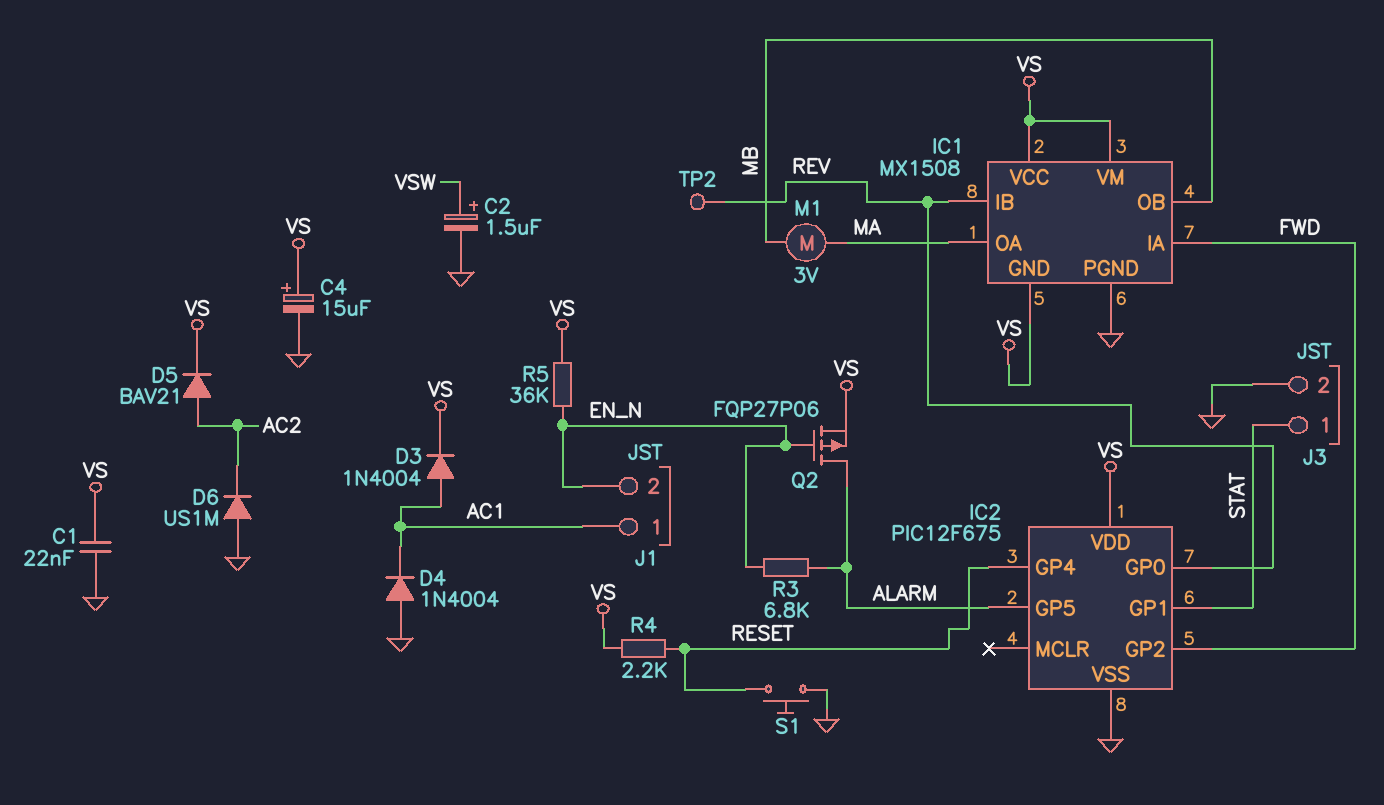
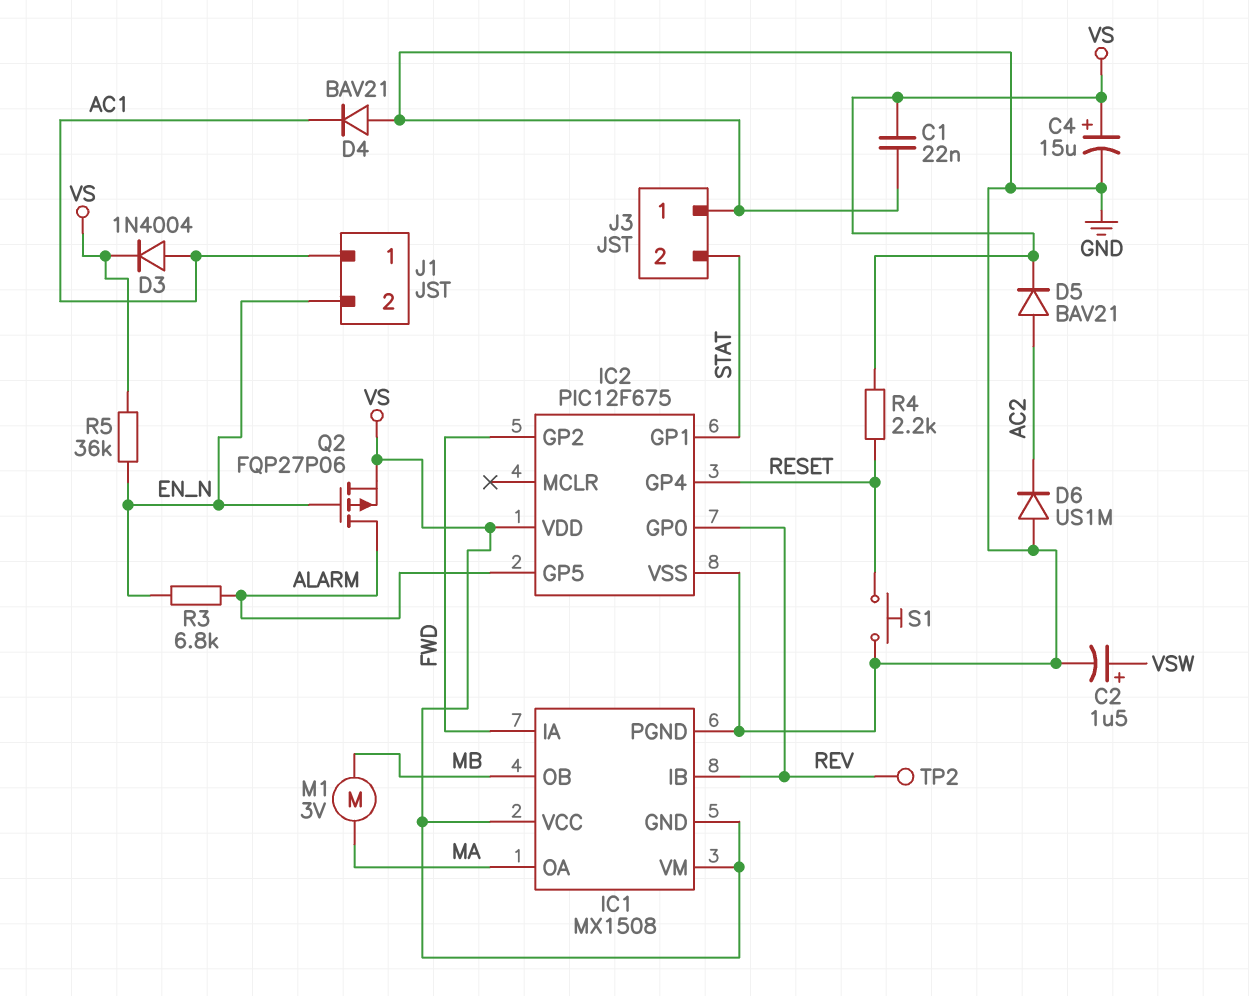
D4: diode 1N4004 (A GND, K AC1) -> diode BAV21 (A GND, K AC1)
J3 pin 1: STAT -> GND
J3 pin 2: GND -> STAT

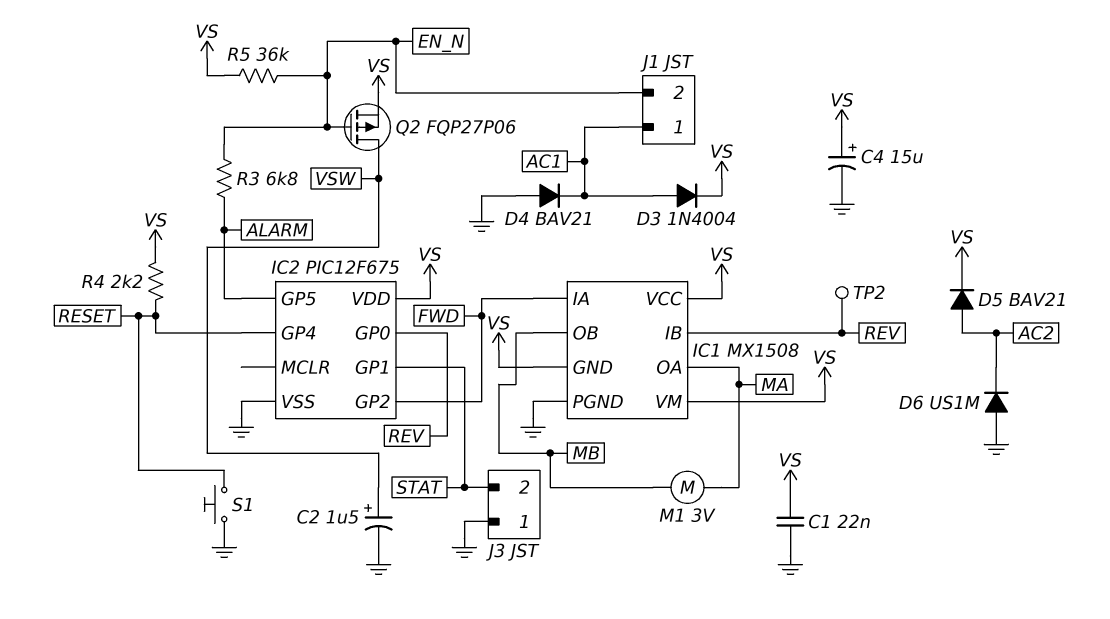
Q2: PMOS FQP27P06 (G EN_N, D ALARM, S VS) -> PMOS FQP27P06 (G EN_N, D VSW, S VS)

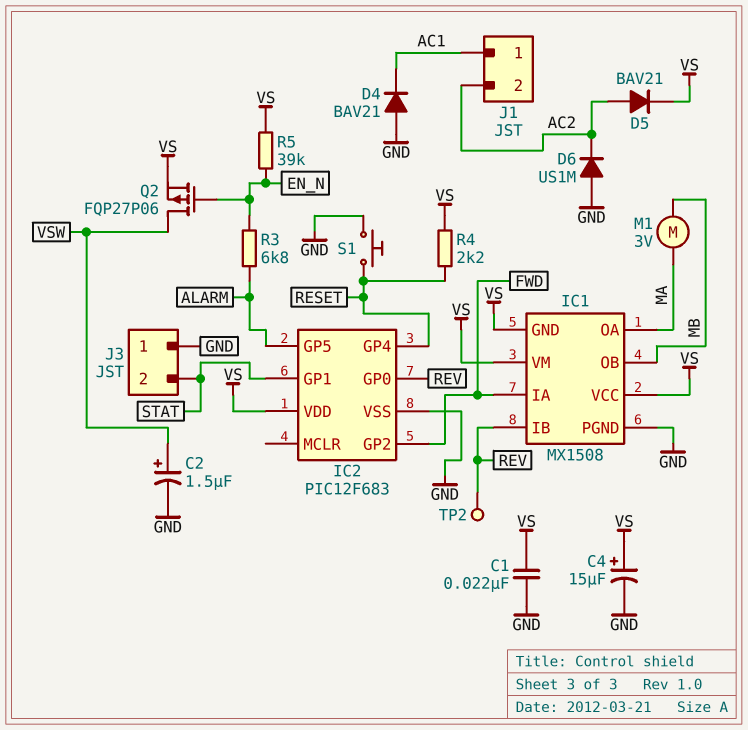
D3: diode 1N4004 (A AC1, K VS) -> none
IC2: PIC12F675 -> PIC12F683
J1 pin 2: EN_N -> AC2
R5: 36k (EN_N, VS) -> 39k (EN_N, VS)

